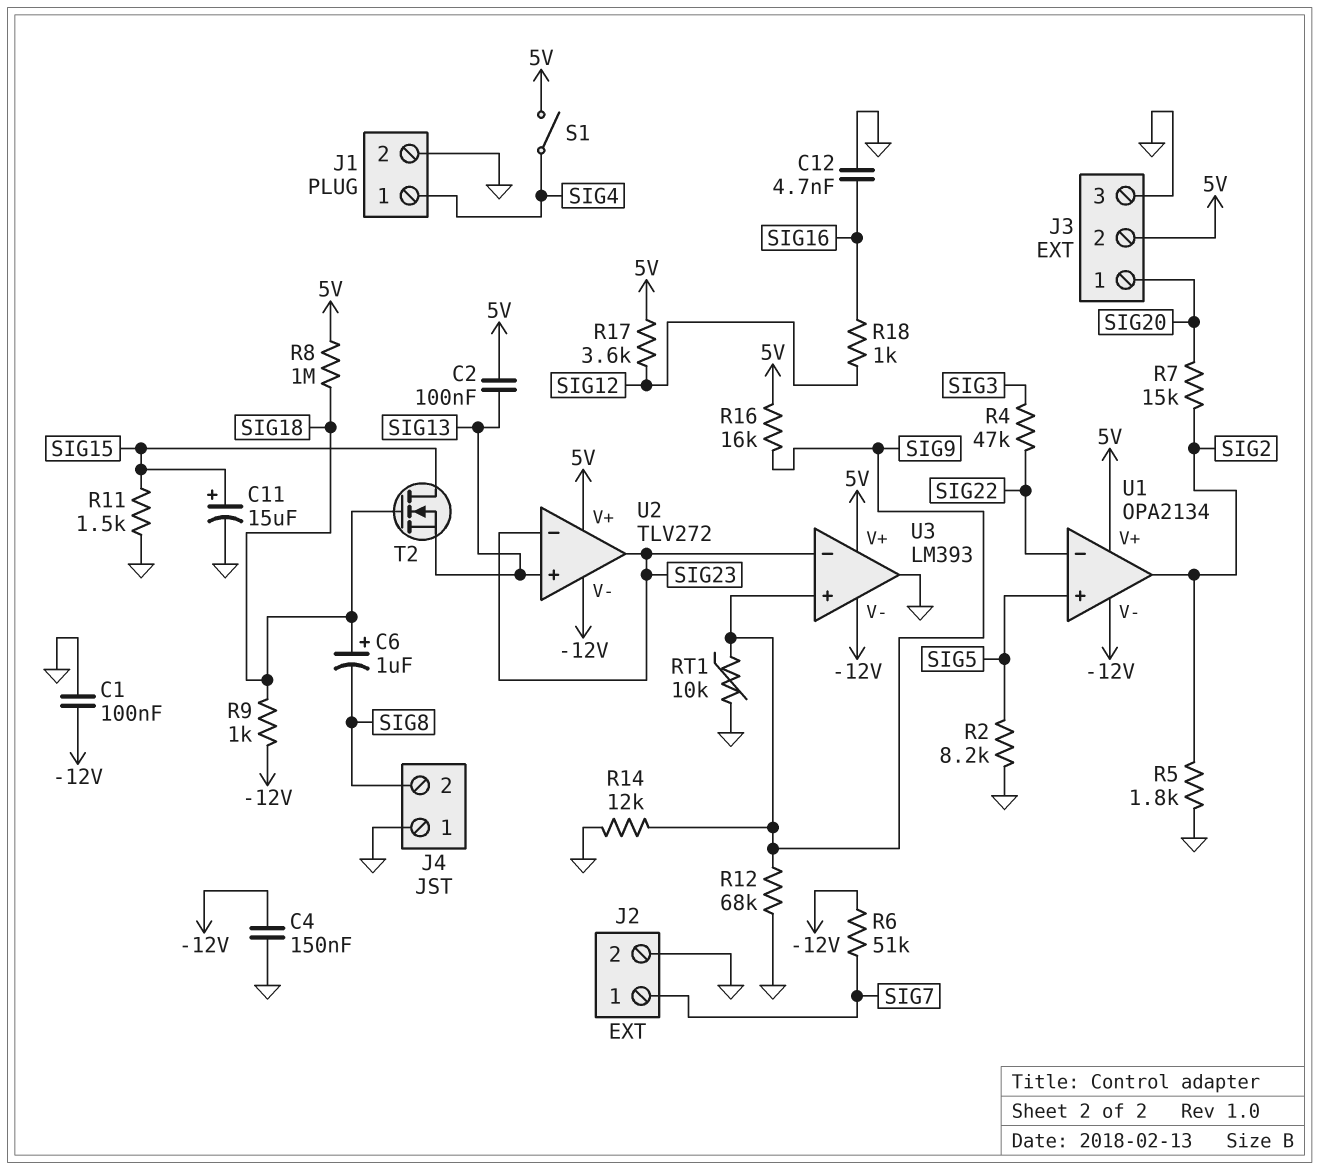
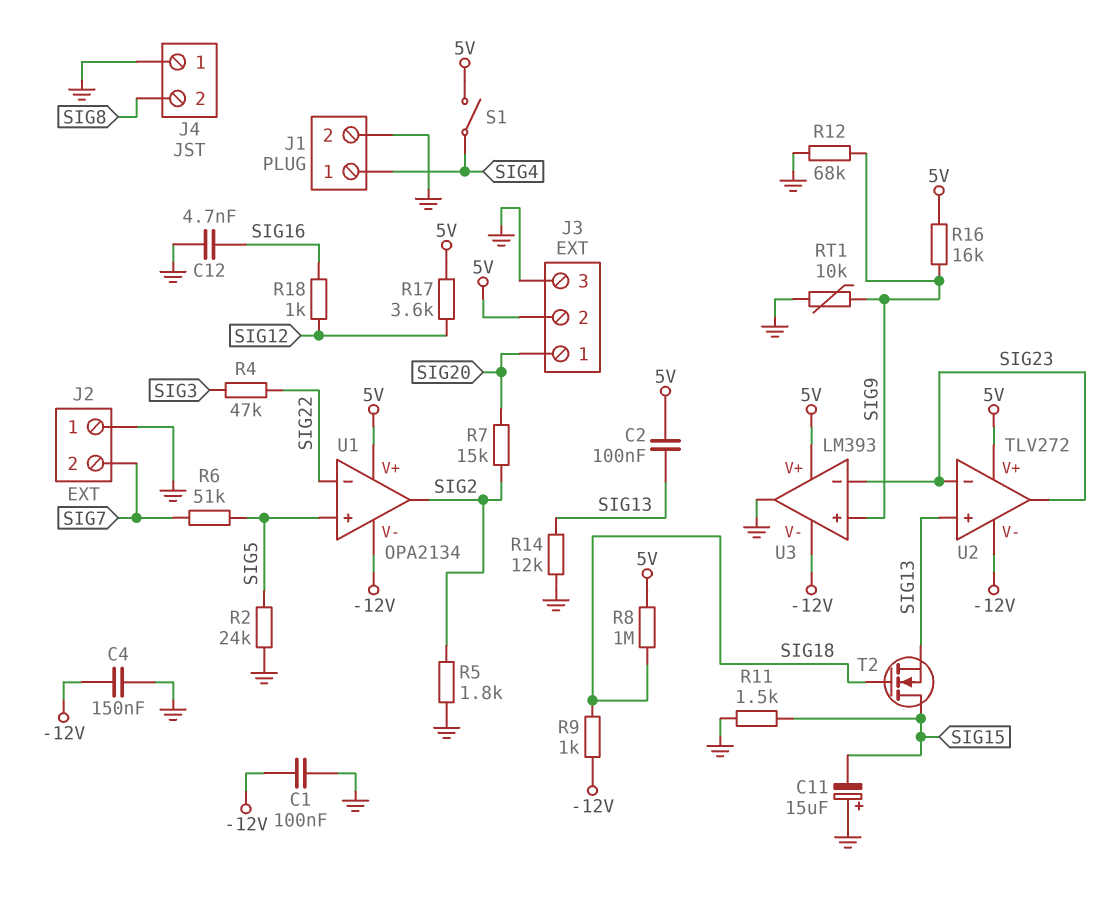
C6: 1uF (plus SIG18, minus SIG8) -> none
C11: 15uF (plus SIG15, minus GND) -> 15uF (plus GND, minus SIG15)
J2 pin 1: SIG7 -> GND
J2 pin 2: GND -> SIG7
R2: 8.2k (GND, SIG5) -> 24k (GND, SIG5)
R6: 51k (-12V, SIG7) -> 51k (SIG5, SIG7)
R14: 12k (GND, SIG9) -> 12k (GND, SIG13)

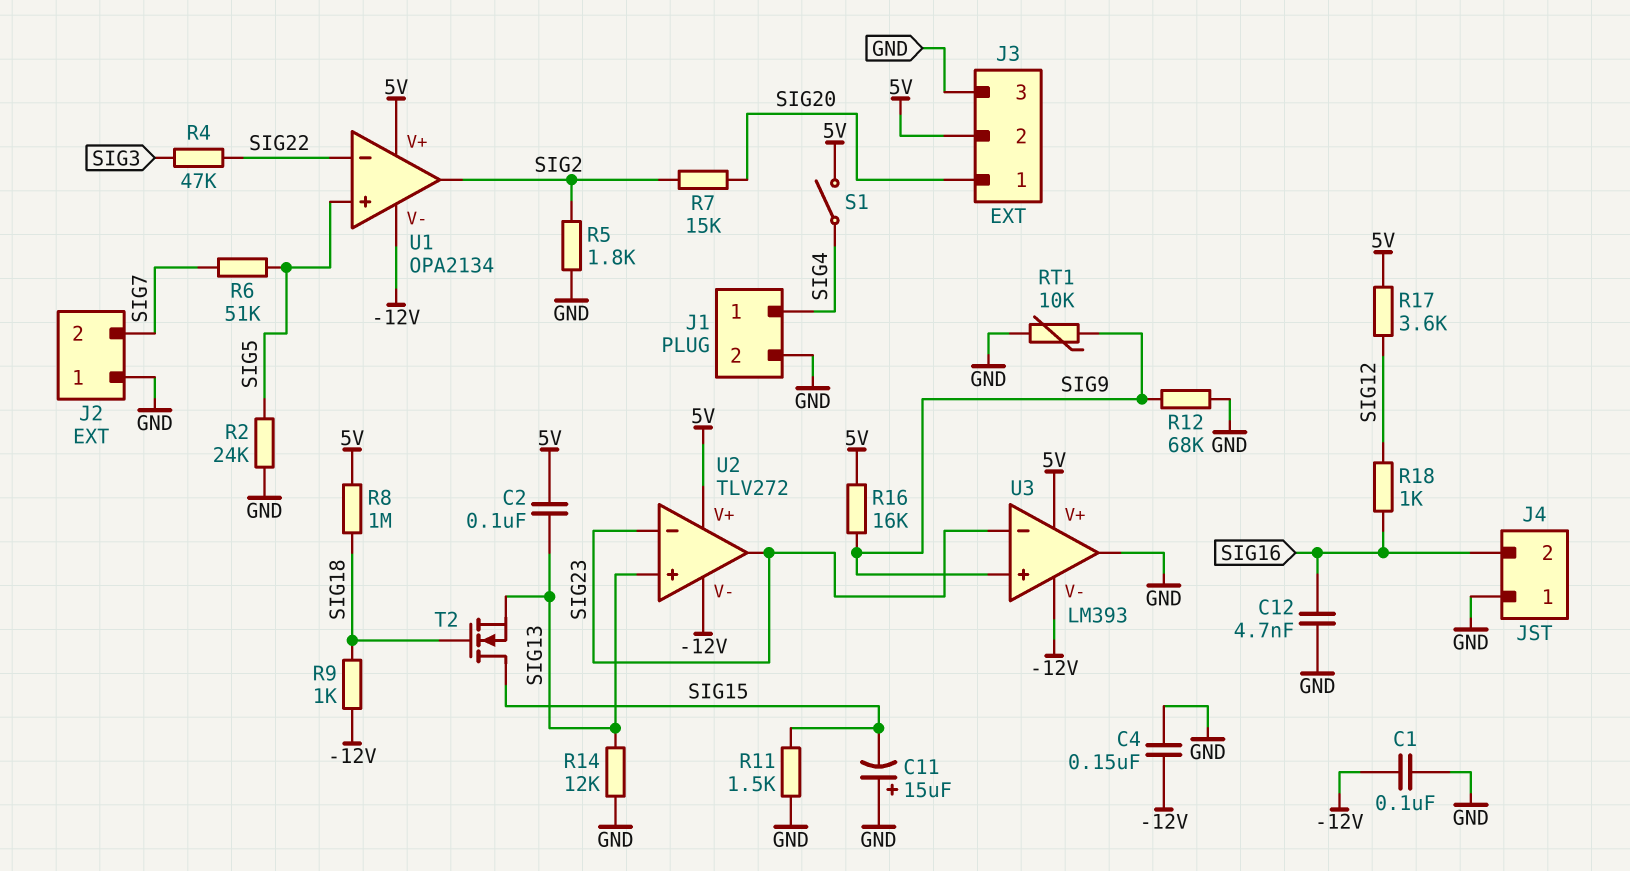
J4 pin 2: SIG8 -> SIG16

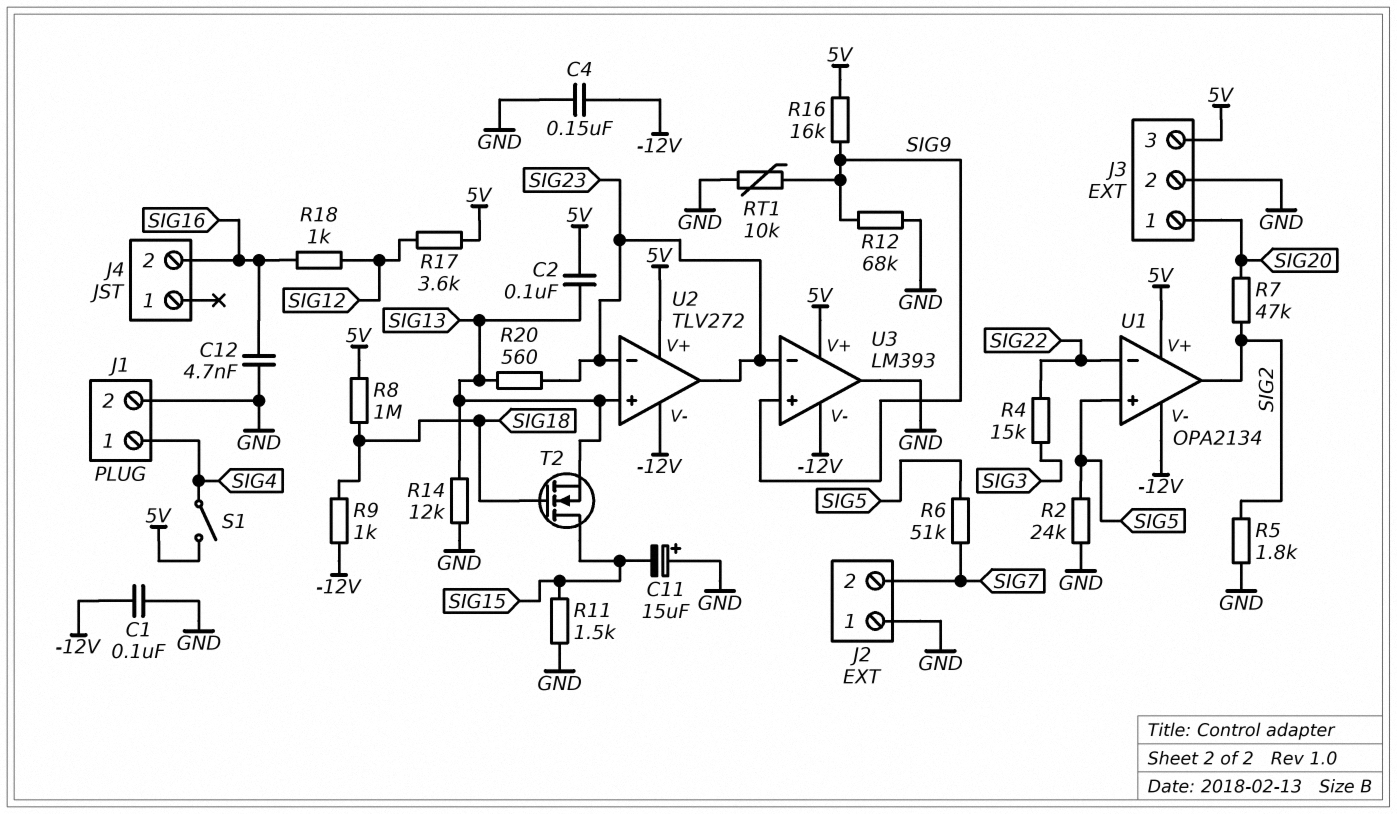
J3 pin 2: 5V -> GND
J3 pin 3: GND -> 5V
J4 pin 1: GND -> none
R4: 47k (SIG3, SIG22) -> 15k (SIG3, SIG22)
R7: 15k (SIG2, SIG20) -> 47k (SIG2, SIG20)
R20: none -> 560 (SIG13, SIG23)

